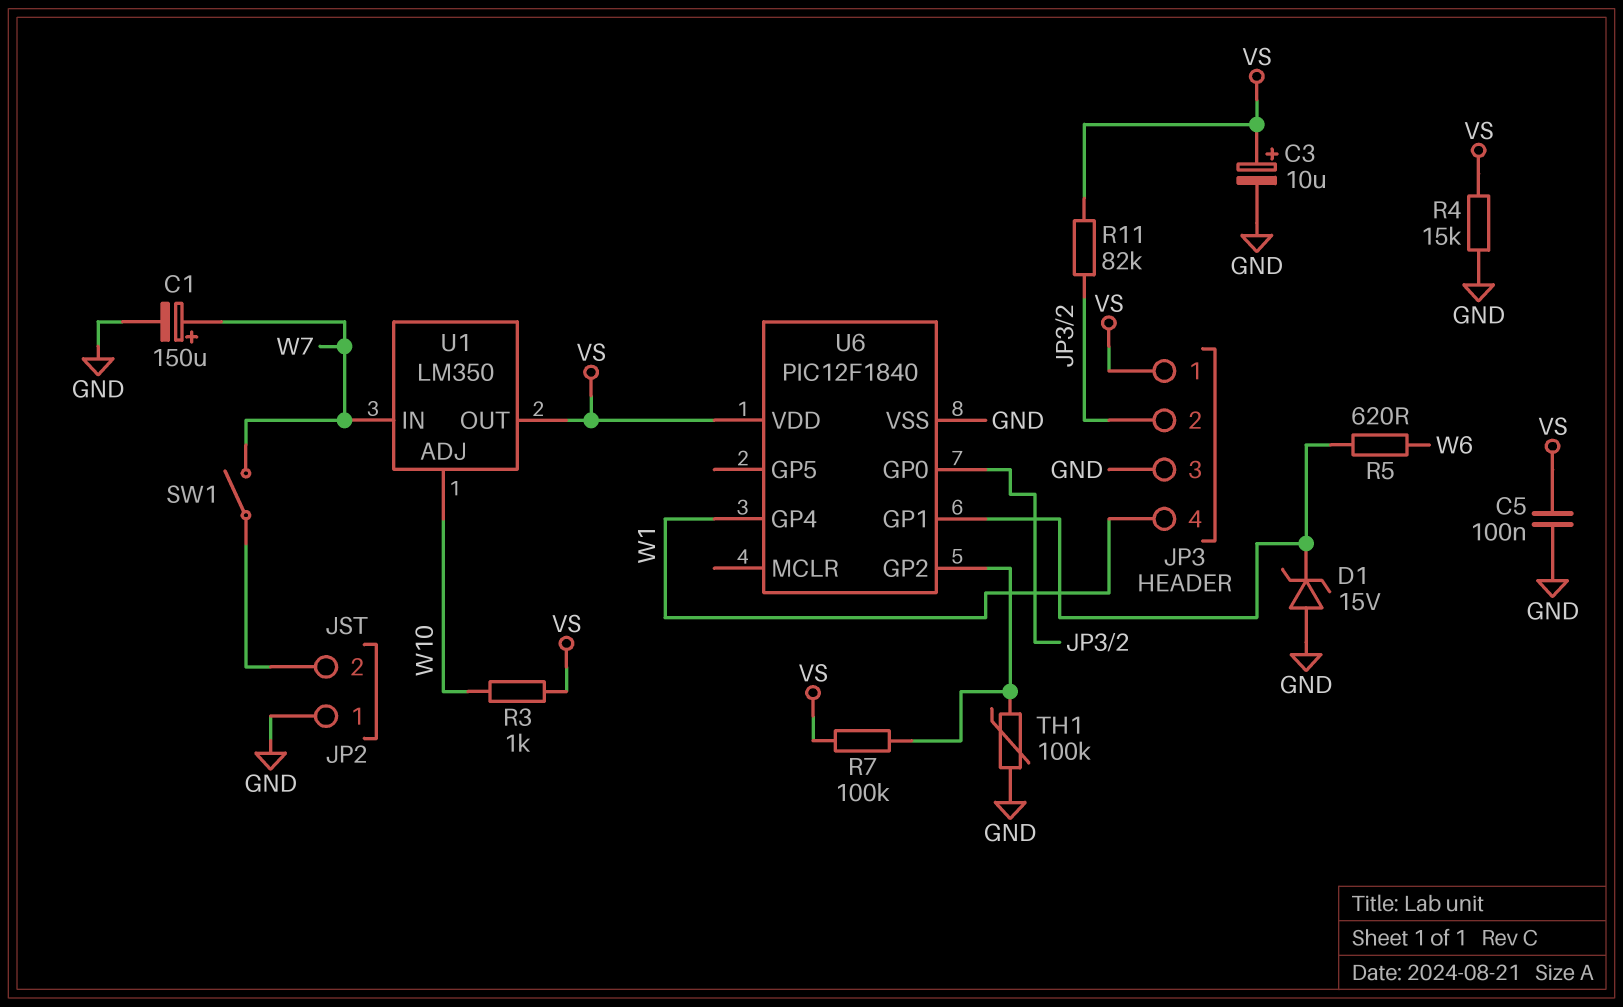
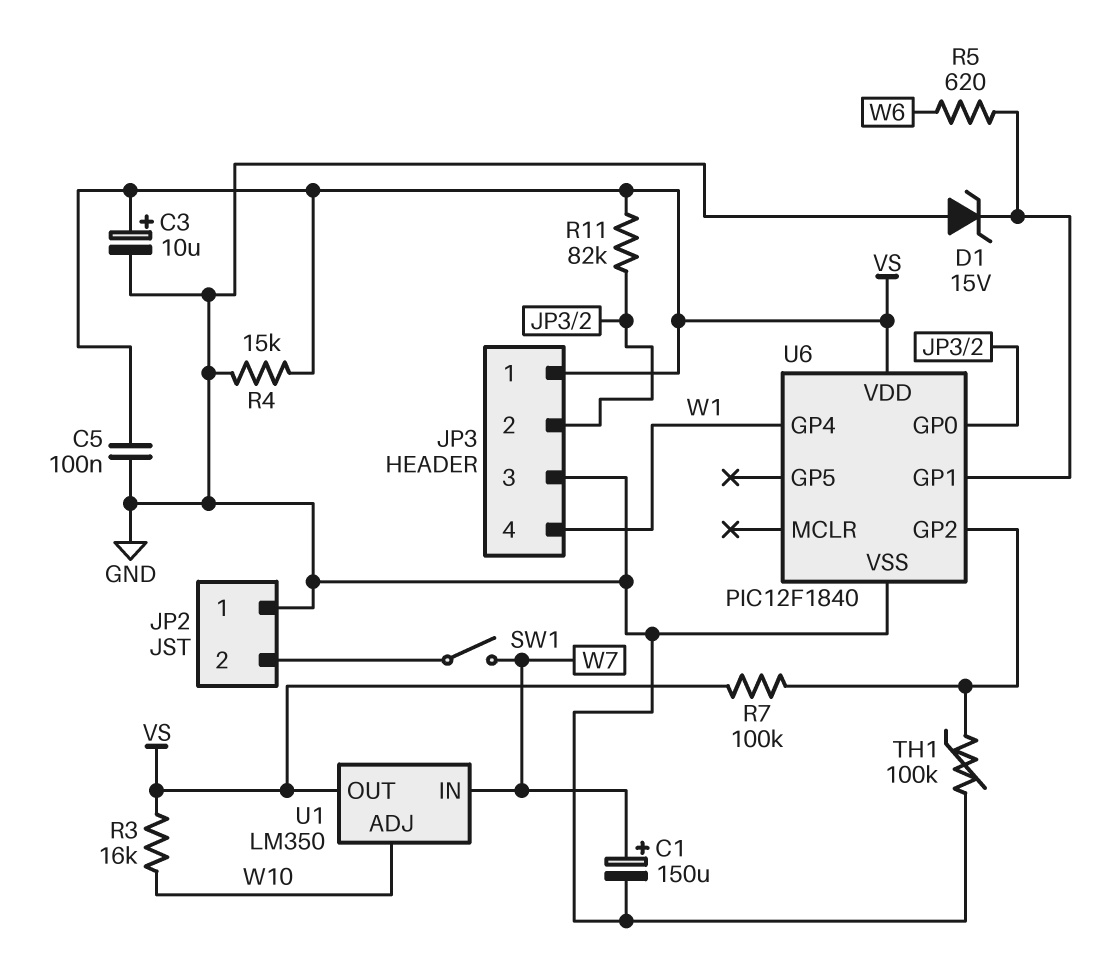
R3: 1k (VS, W10) -> 16k (VS, W10)

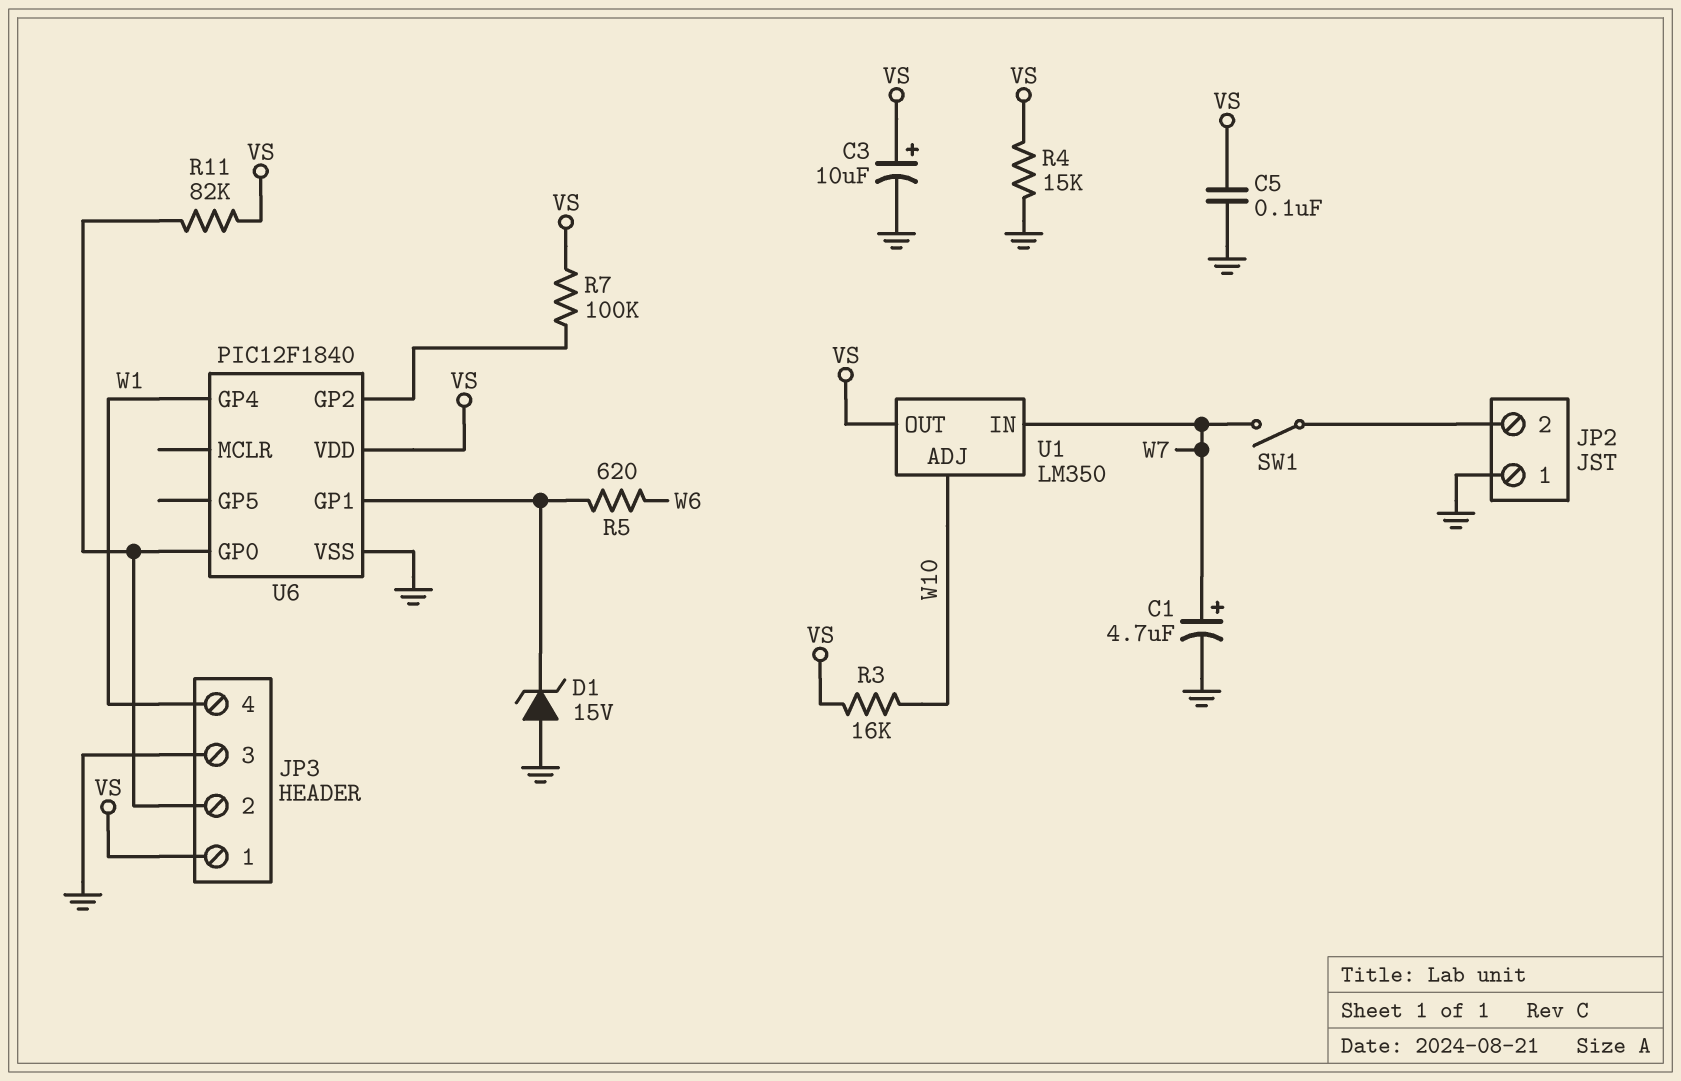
C1: 150uF (plus W7, minus GND) -> 4.7uF (plus W7, minus GND)
TH1: 100k (GND, U6/GP2) -> none

